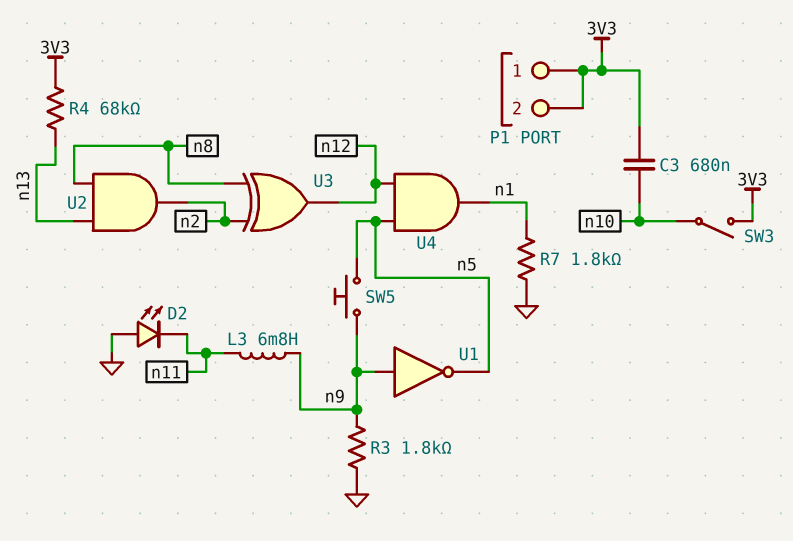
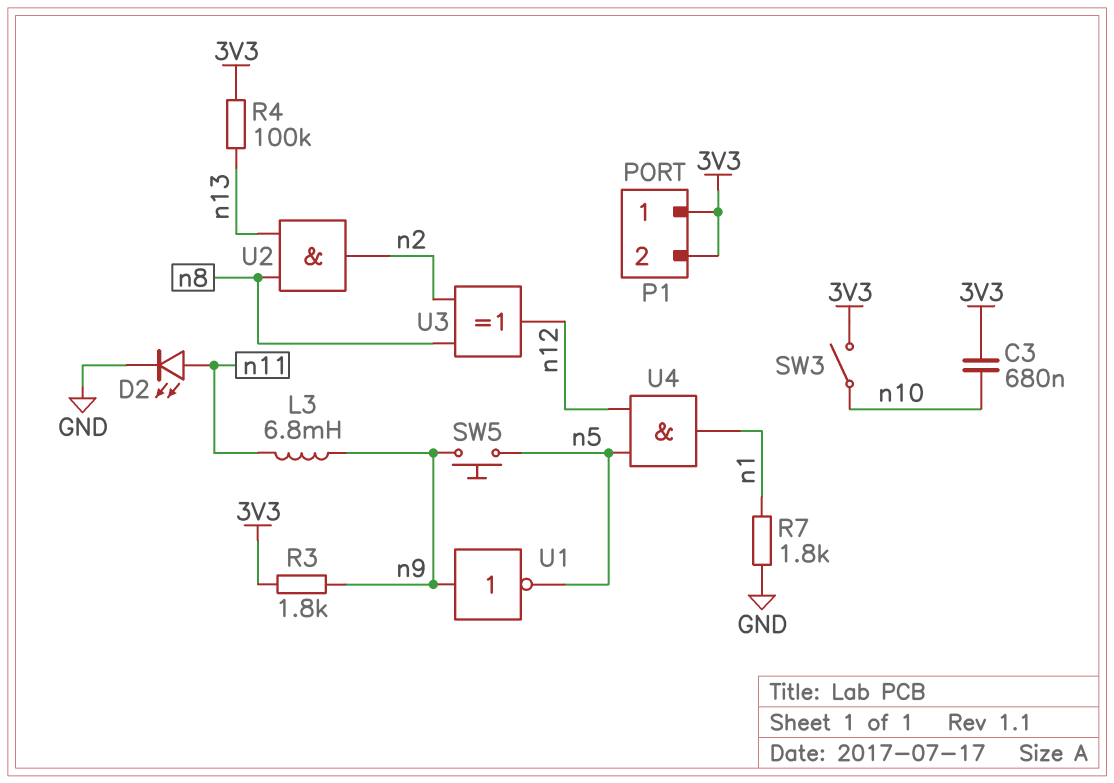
D2: LED (A GND, K n11) -> LED (A n11, K GND)
R3: 1.8k (GND, n9) -> 1.8k (3V3, n9)
R4: 68k (3V3, n13) -> 100k (3V3, n13)

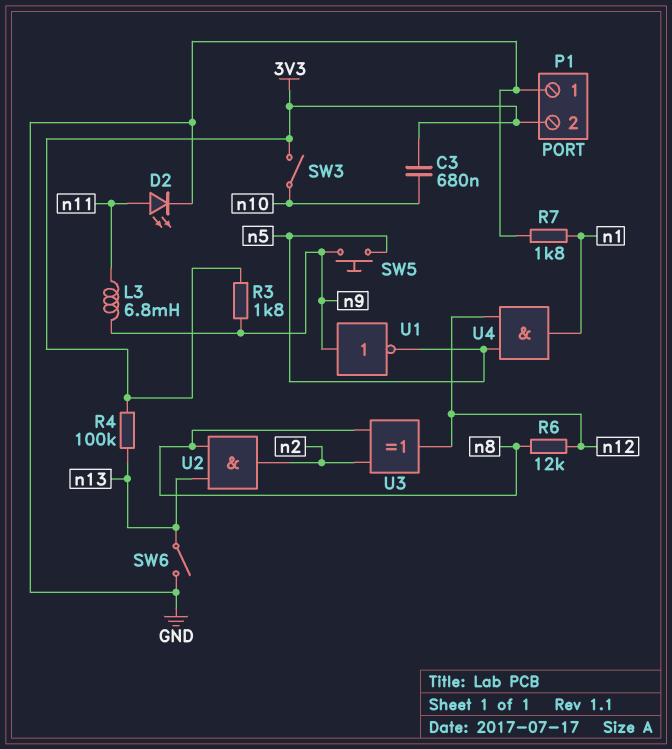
P1 pin 1: 3V3 -> GND
R6: none -> 12k (n8, n12)
SW6: none -> switch (GND, n13)

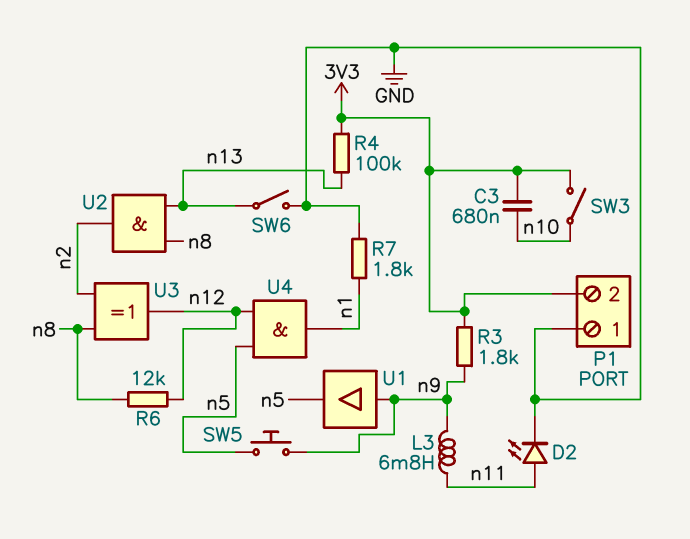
U1: NOT (in n9, out n5) -> buffer (in n9, out n5)

